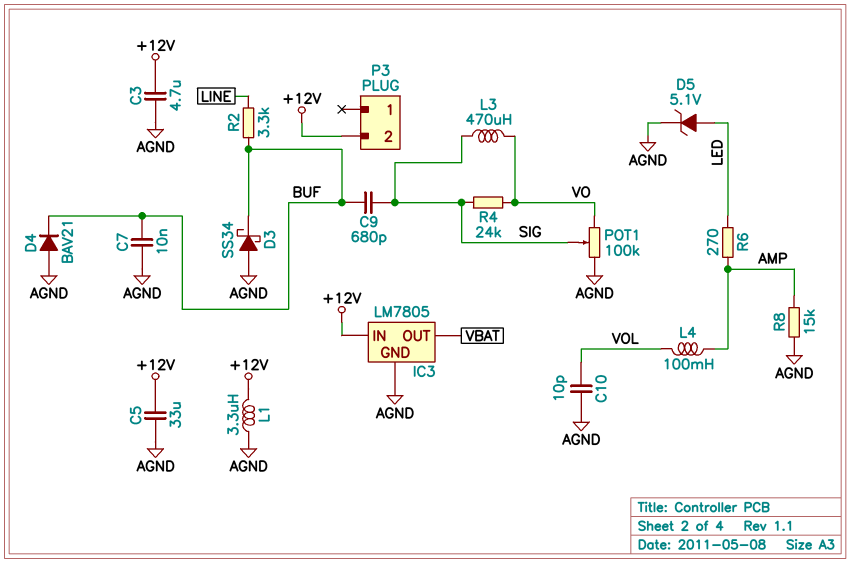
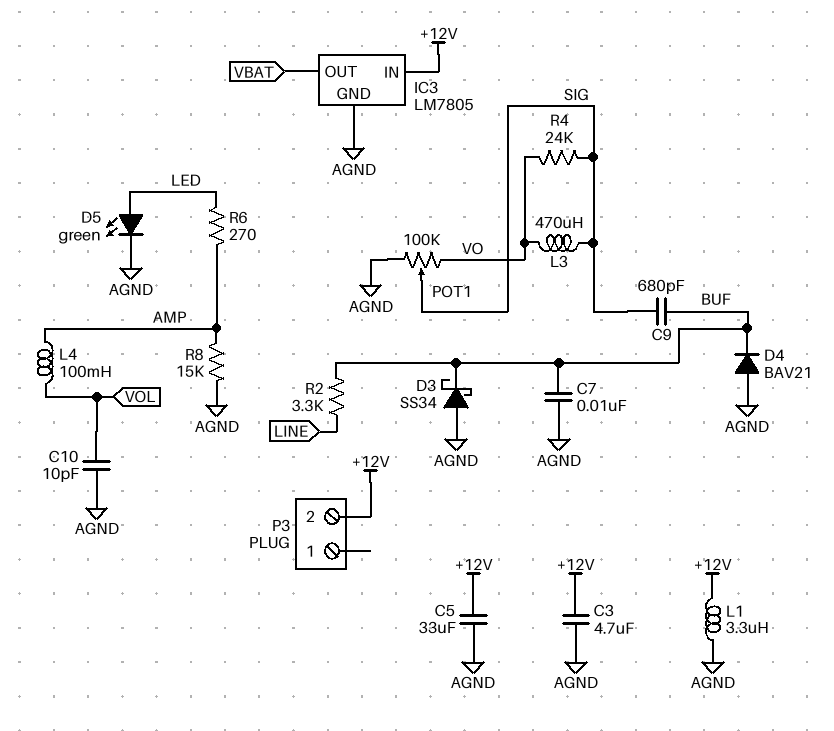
D5: zener 5.1V (A LED, K AGND) -> LED green (A LED, K AGND)

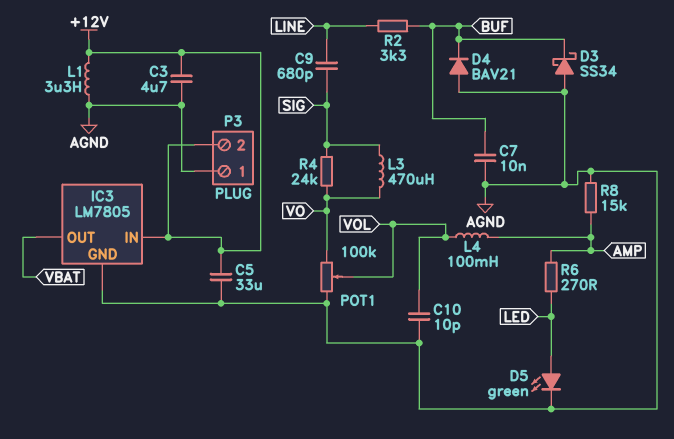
C9: 680pF (BUF, SIG) -> 680pF (LINE, SIG)
P3 pin 1: none -> AGND
POT1: 100k (AGND, VO, wiper SIG) -> 100k (AGND, VO, wiper VOL)

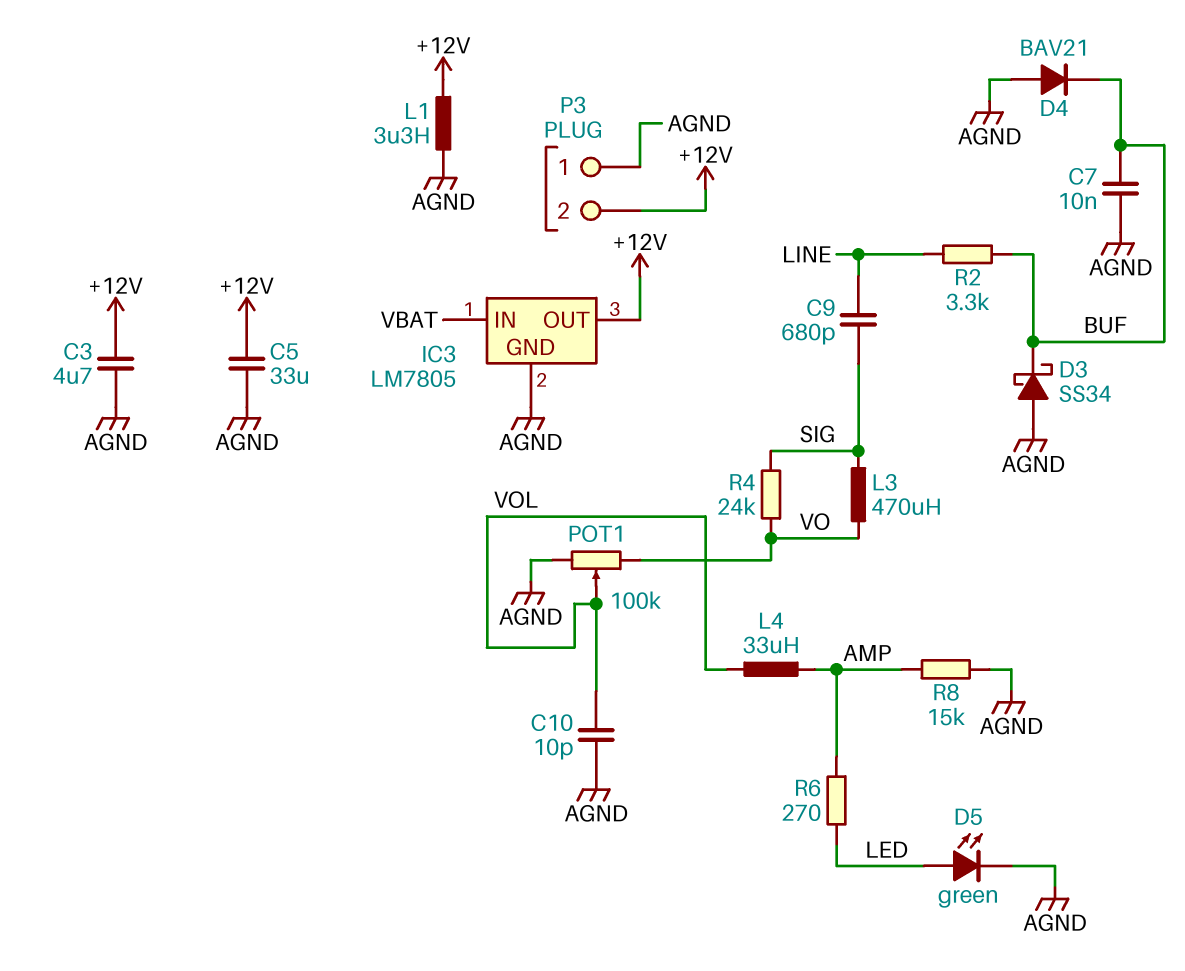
IC3 pin IN: +12V -> VBAT
IC3 pin OUT: VBAT -> +12V
L4: 100mH (AMP, VOL) -> 33uH (AMP, VOL)

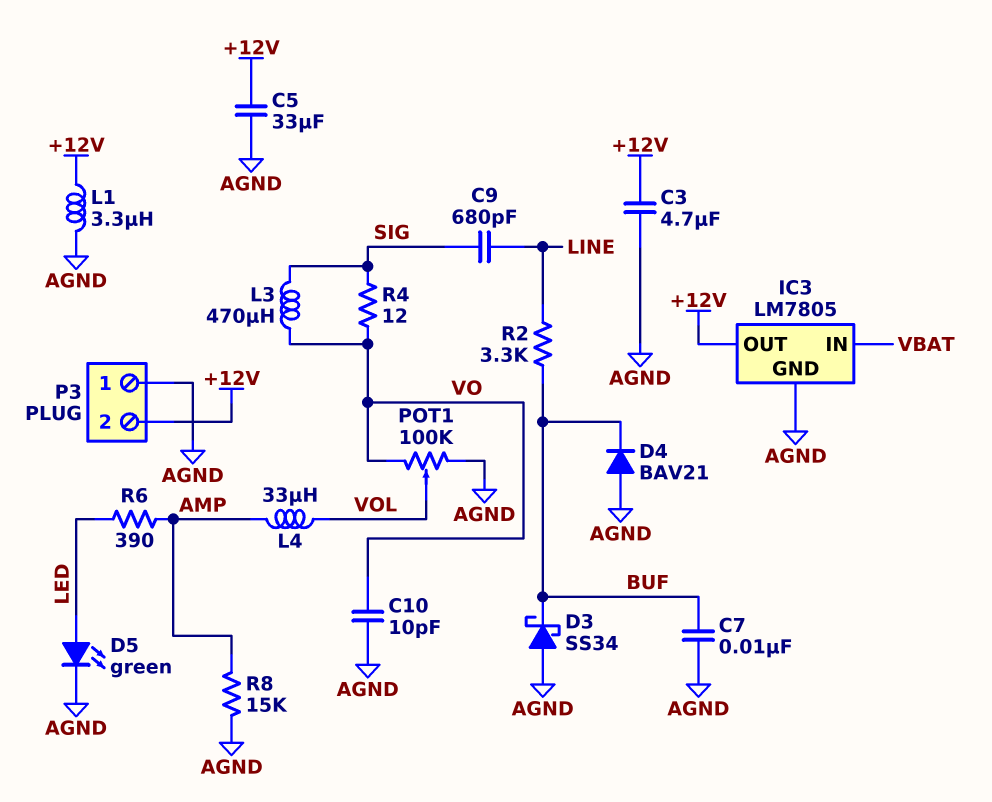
C10: 10pF (AGND, VOL) -> 10pF (AGND, VO)
R4: 24k (SIG, VO) -> 12 (SIG, VO)
R6: 270 (AMP, LED) -> 390 (AMP, LED)

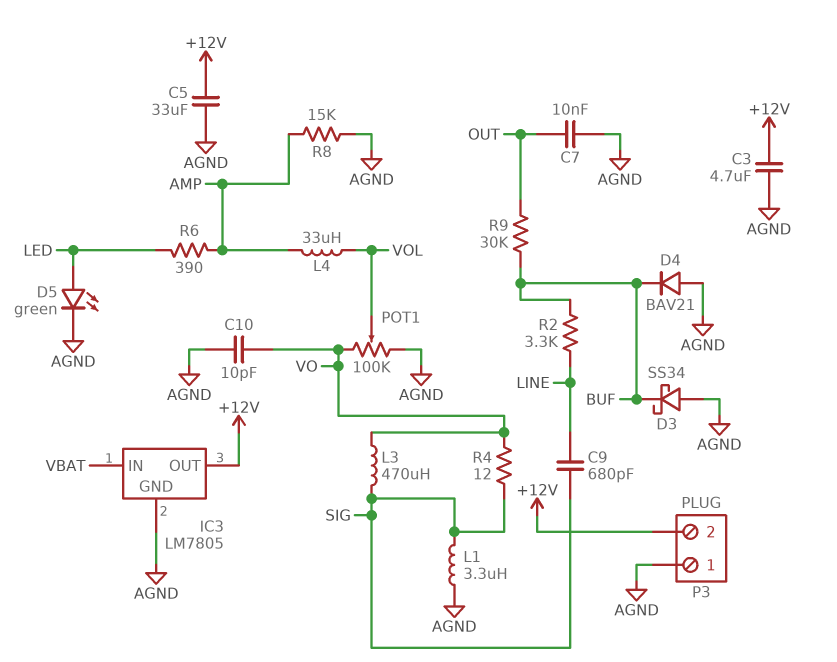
C7: 10nF (AGND, BUF) -> 10nF (AGND, OUT)
L1: 3.3uH (+12V, AGND) -> 3.3uH (AGND, SIG)
R9: none -> 30k (BUF, OUT)

